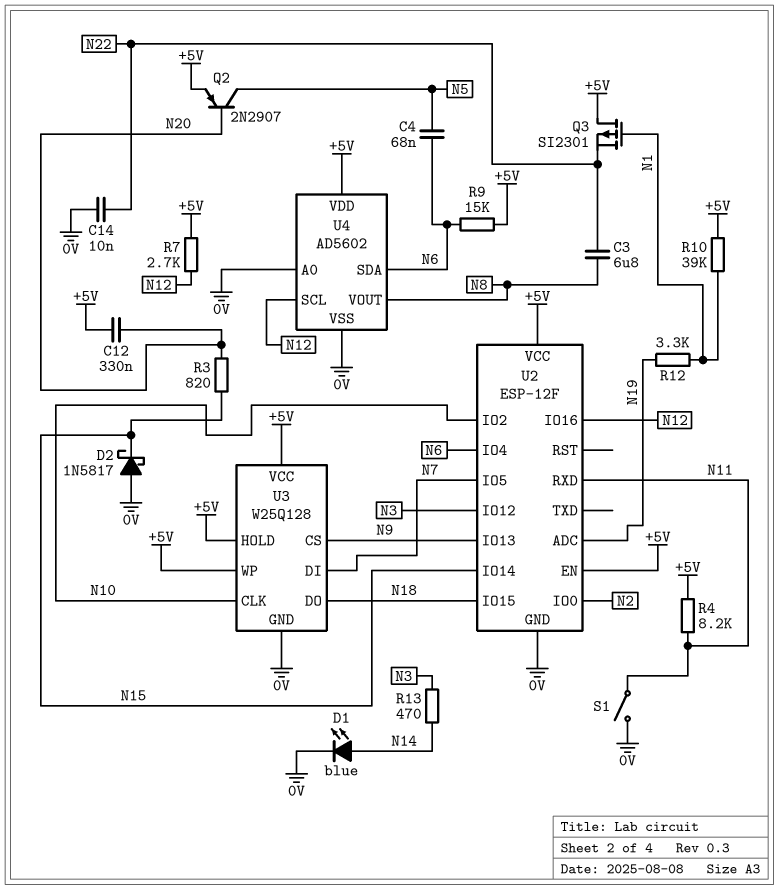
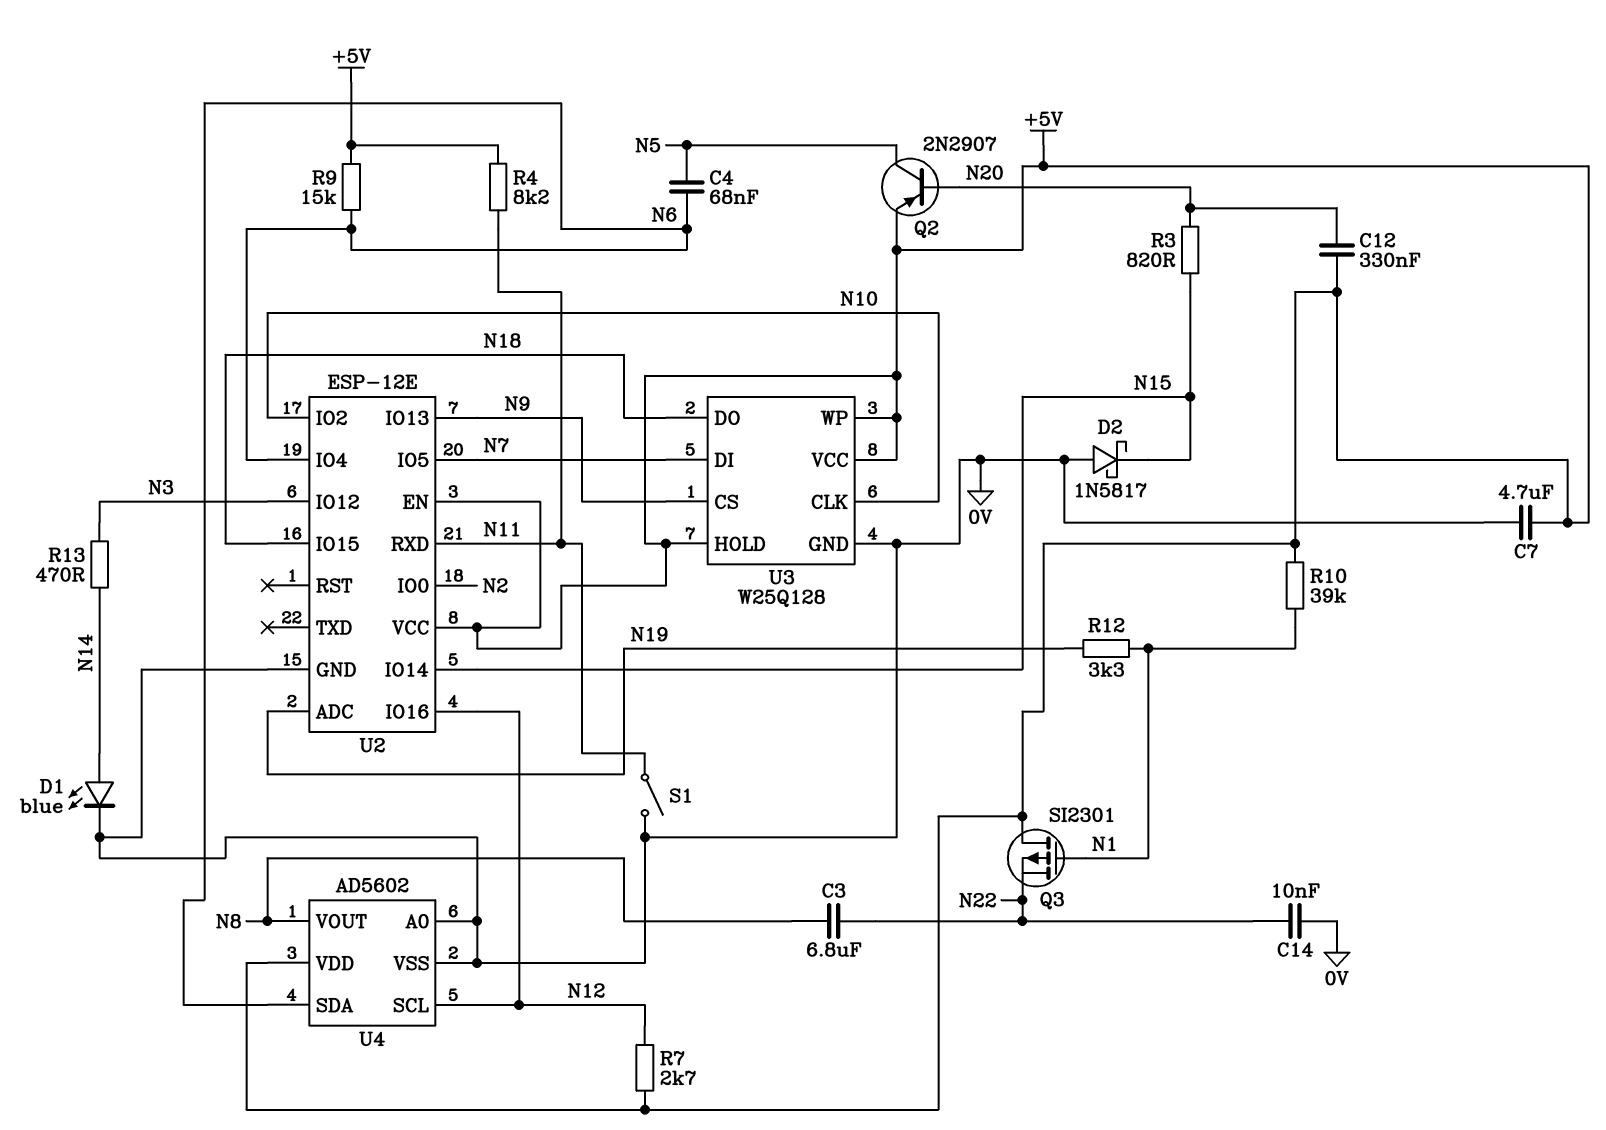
C7: none -> 4.7uF (+5V, 0V)
U2: ESP-12F -> ESP-12E

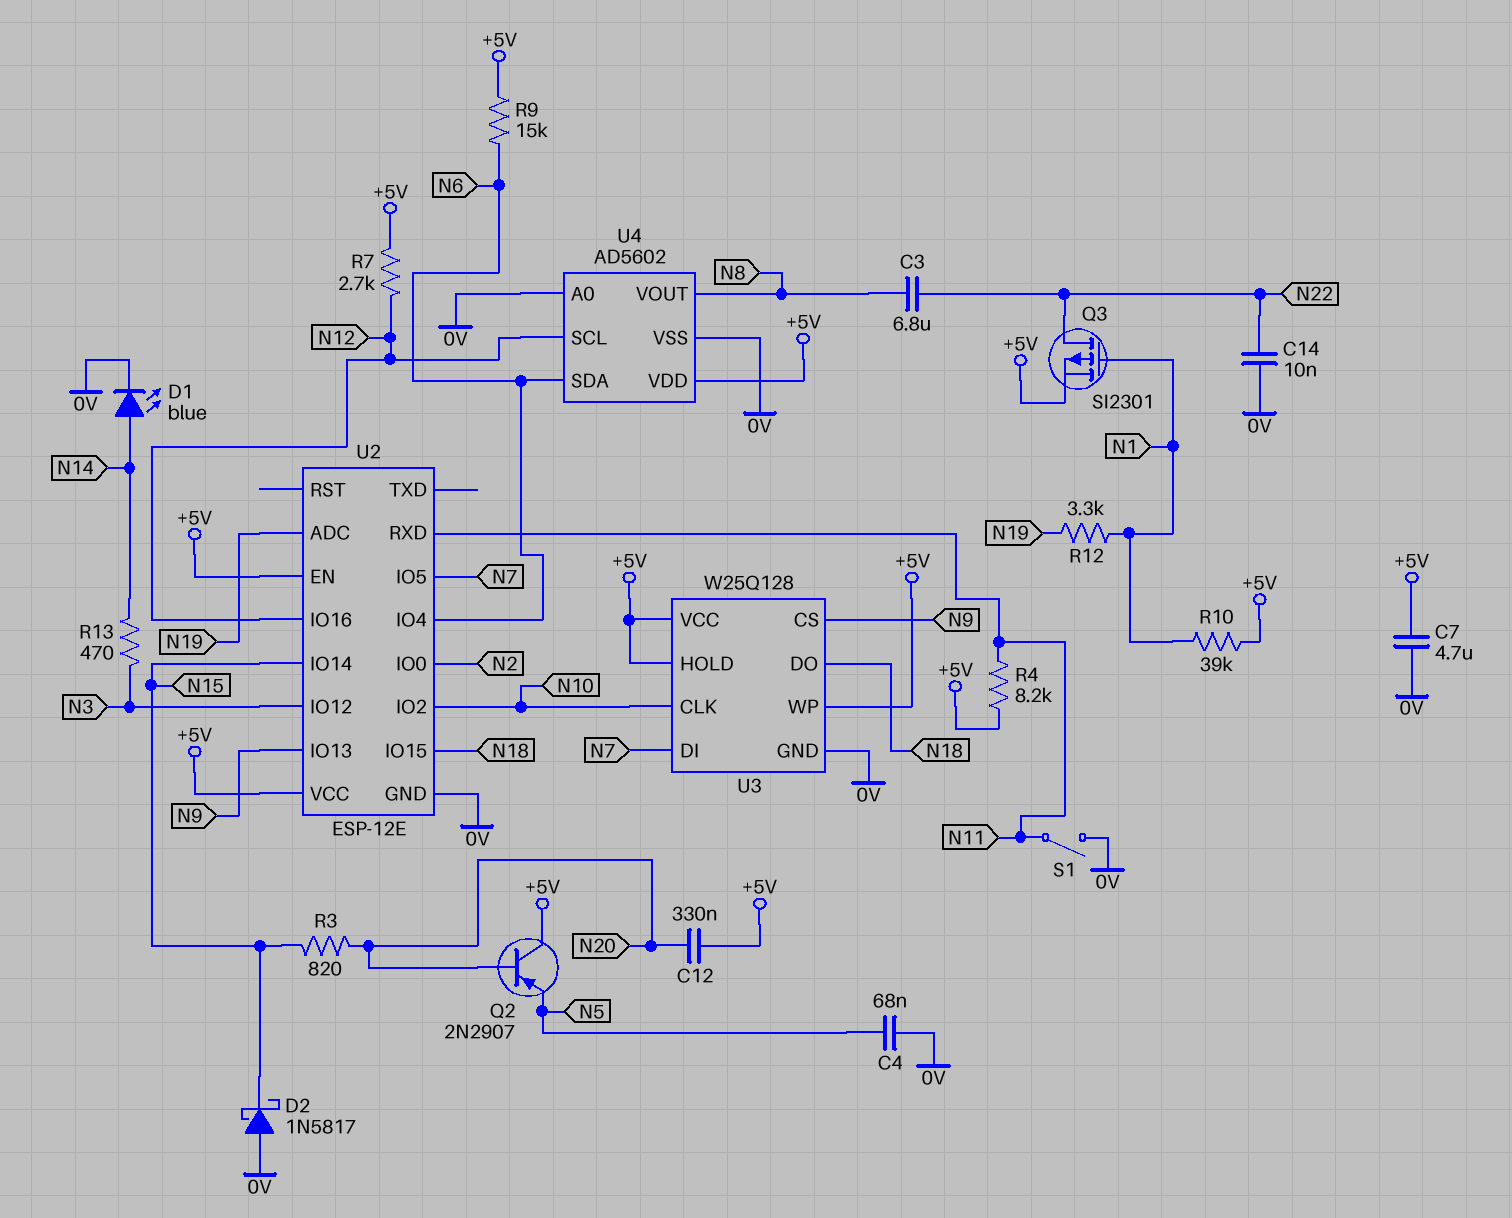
C4: 68nF (N5, N6) -> 68nF (0V, N5)
Q2: PNP 2N2907 (B N20, C N5, E +5V) -> PNP 2N2907 (B N20, C +5V, E N5)
Q3: PMOS SI2301 (G N1, D +5V, S N22) -> PMOS SI2301 (G N1, D N22, S +5V)

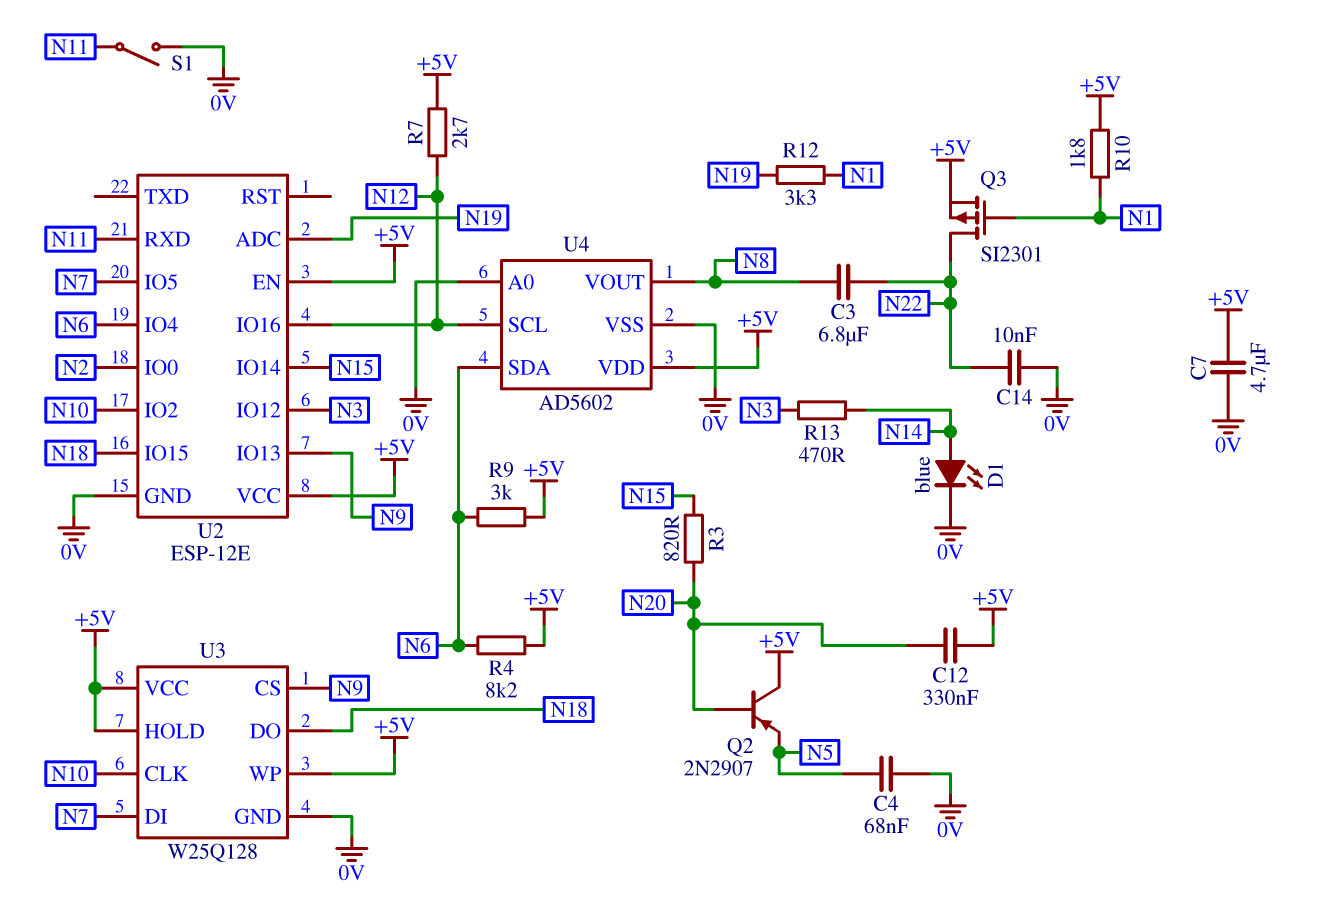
D2: schottky 1N5817 (A 0V, K N15) -> none
R4: 8.2k (+5V, N11) -> 8.2k (+5V, N6)
R9: 15k (+5V, N6) -> 3k (+5V, N6)
R10: 39k (+5V, N1) -> 1.8k (+5V, N1)

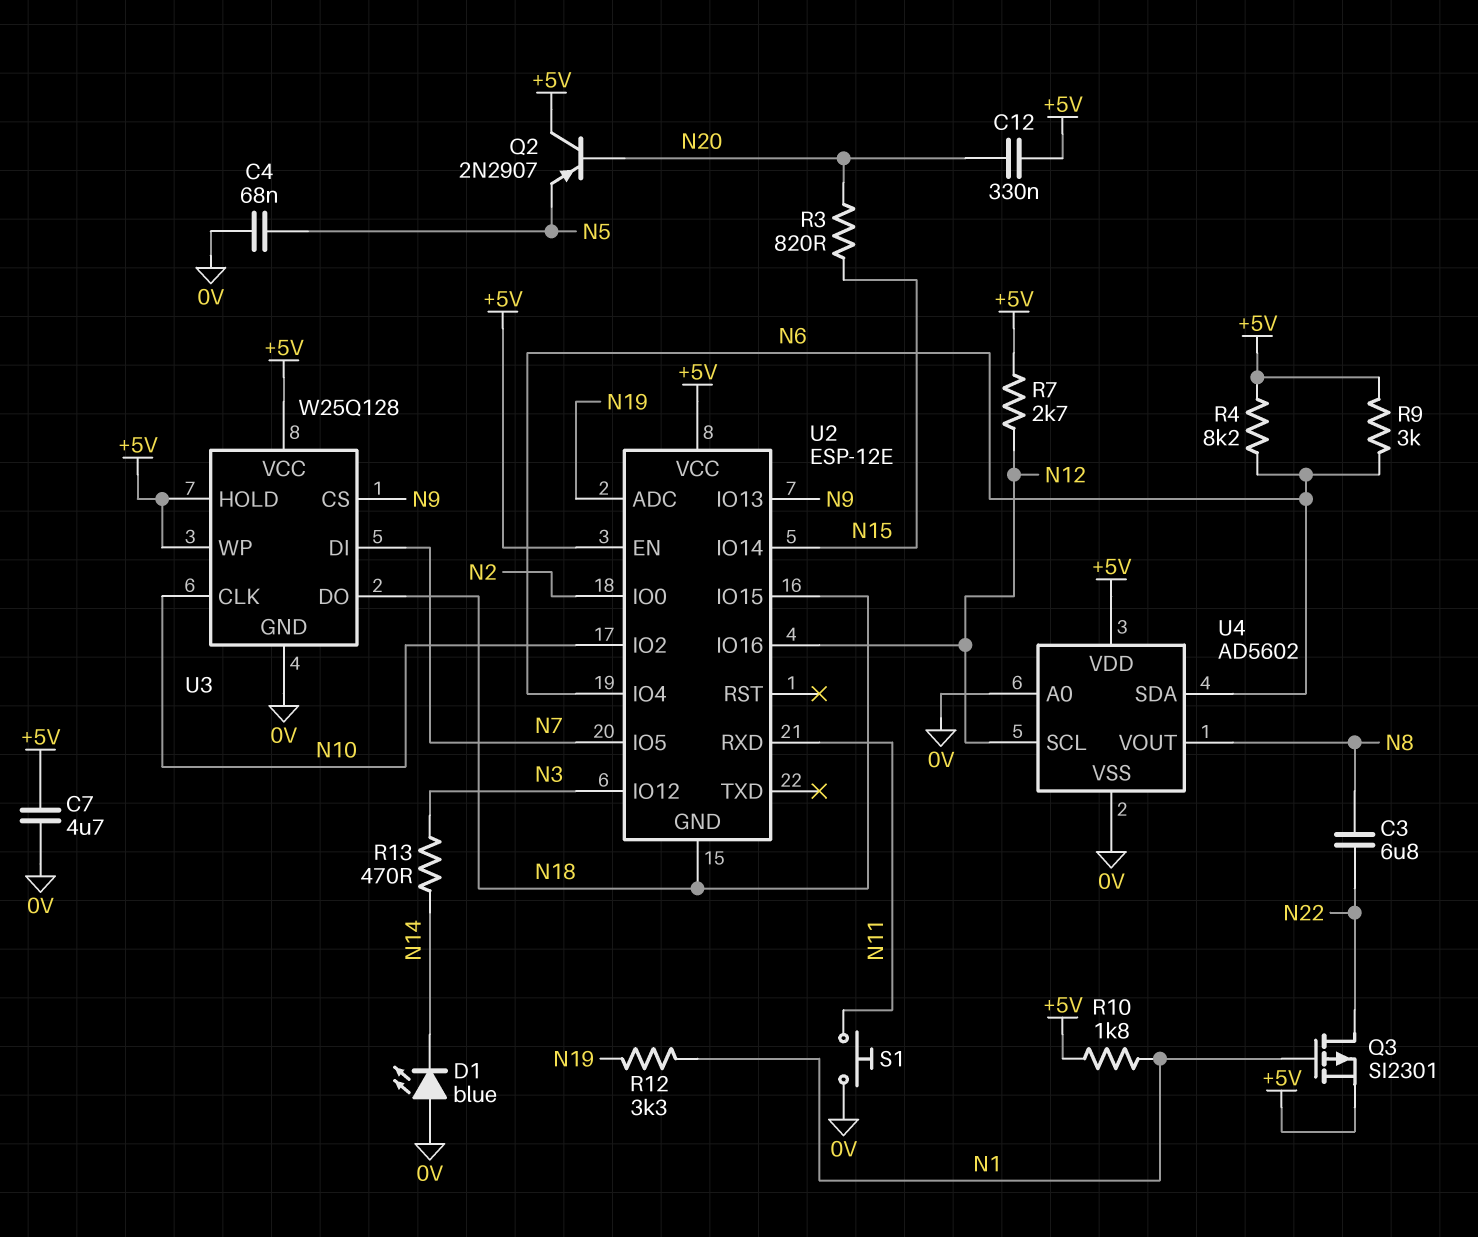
C14: 10nF (0V, N22) -> none
D1: LED blue (A N14, K 0V) -> LED blue (A 0V, K N14)
S1: switch (0V, N11) -> button (0V, N11)
U2 pin GND: 0V -> N18

